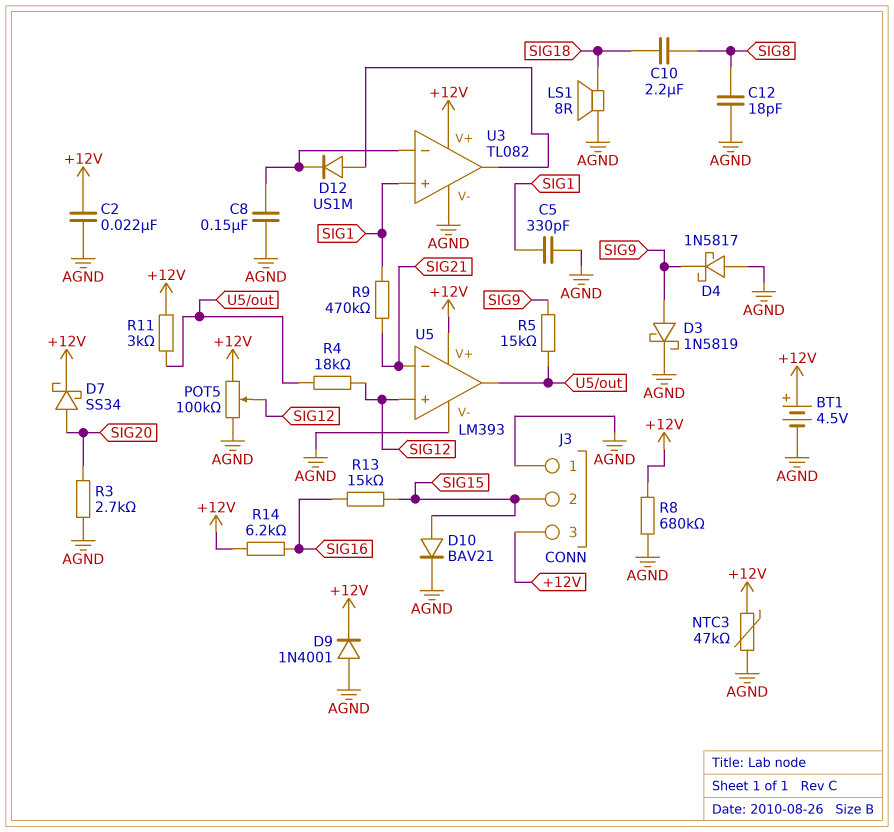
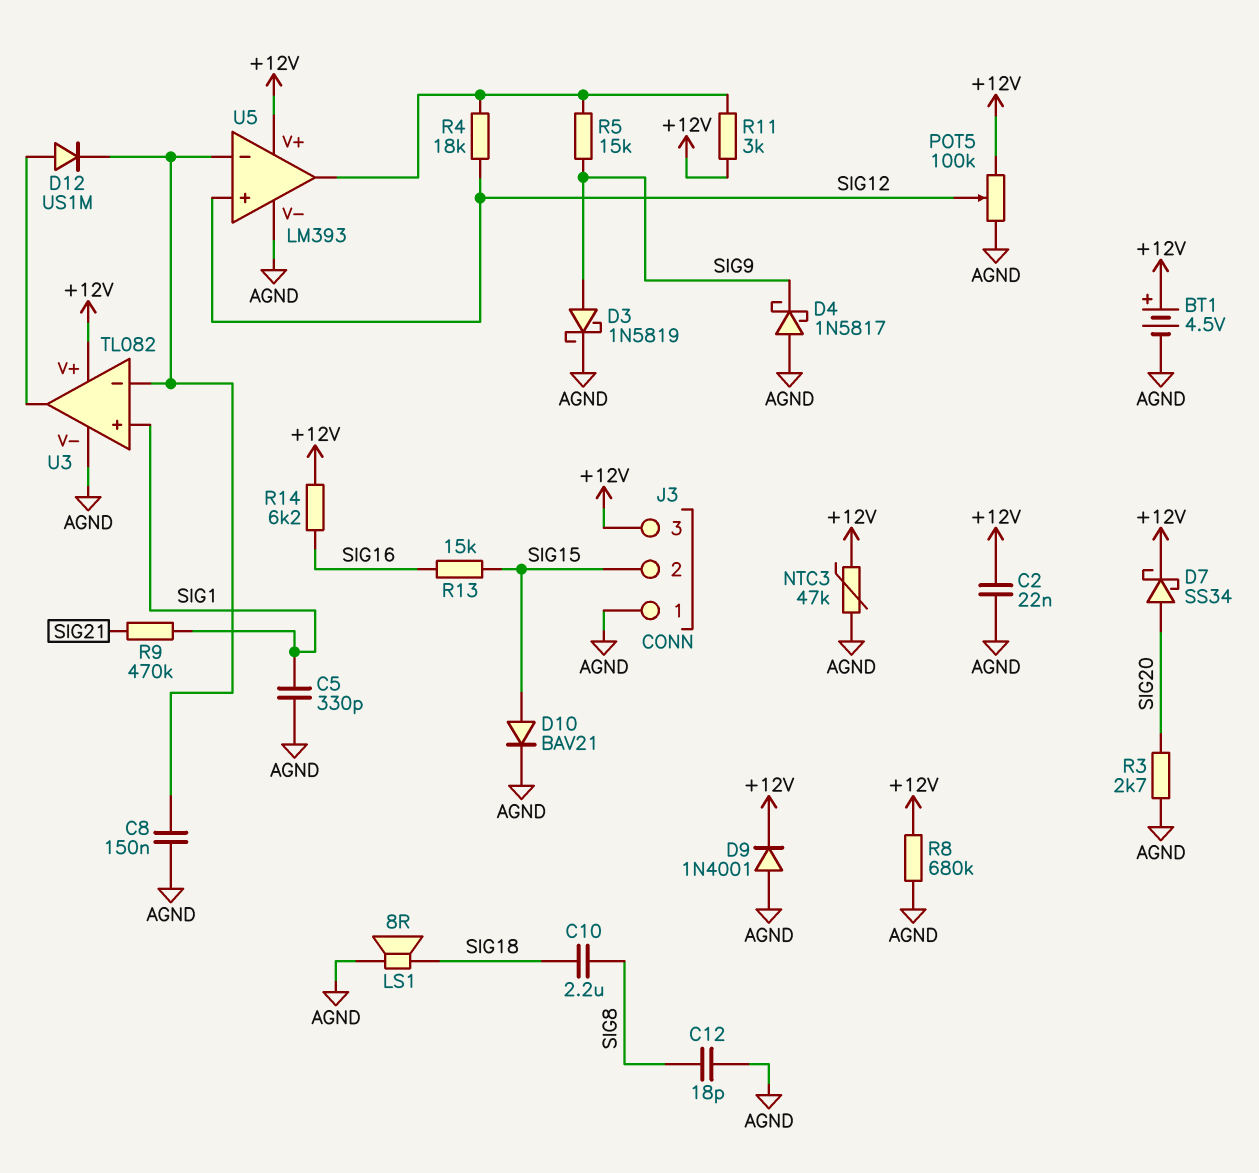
U5 pin in-: SIG21 -> U3/in-

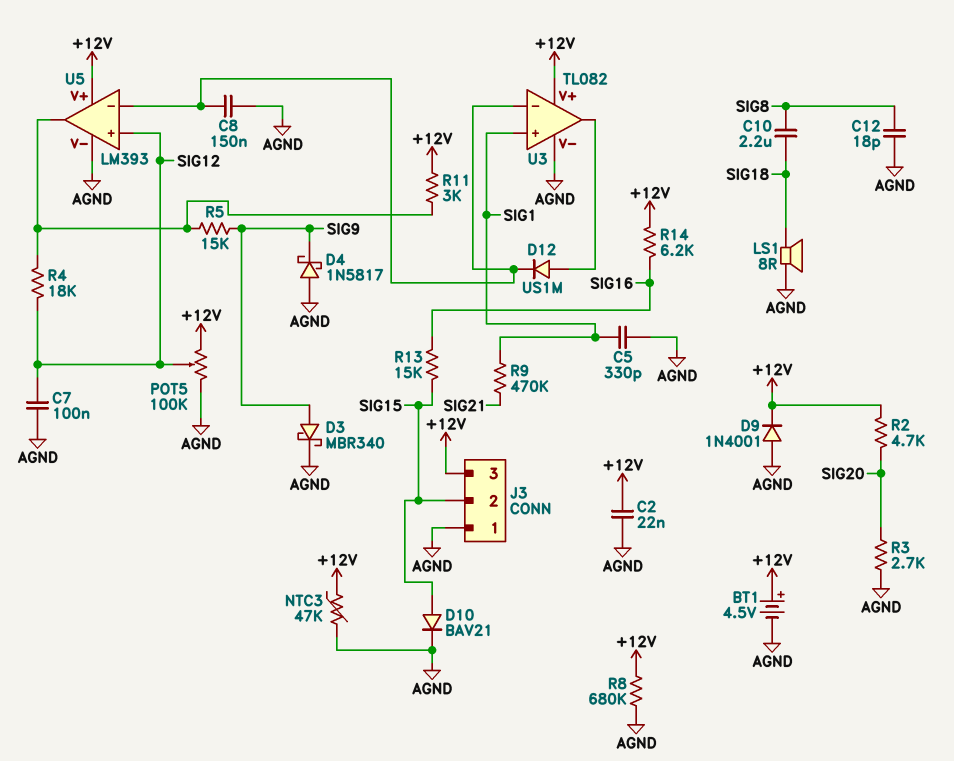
C7: none -> 100nF (AGND, SIG12)
D3: schottky 1N5819 (A SIG9, K AGND) -> schottky MBR340 (A SIG9, K AGND)
D7: schottky SS34 (A SIG20, K +12V) -> none
R2: none -> 4.7k (+12V, SIG20)

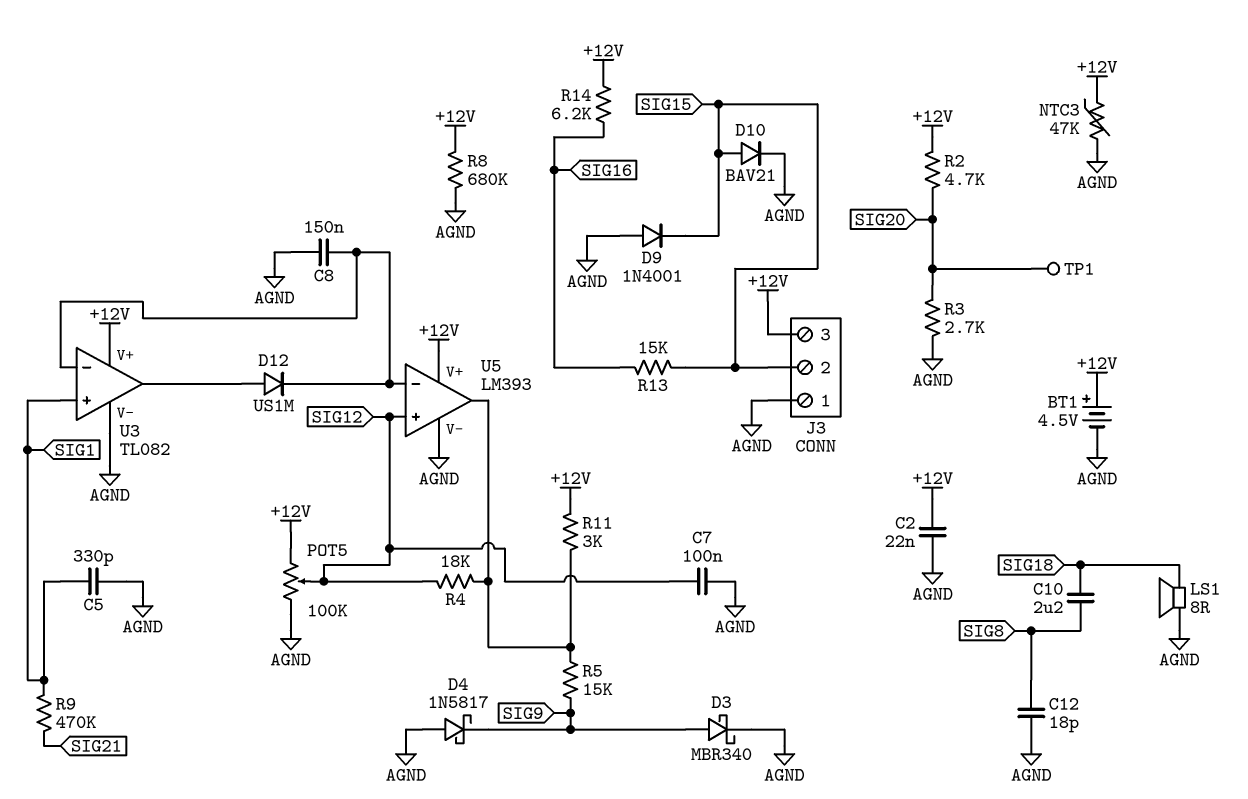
D9: diode 1N4001 (A AGND, K +12V) -> diode 1N4001 (A AGND, K SIG15)
TP1: none -> test point (SIG20)

